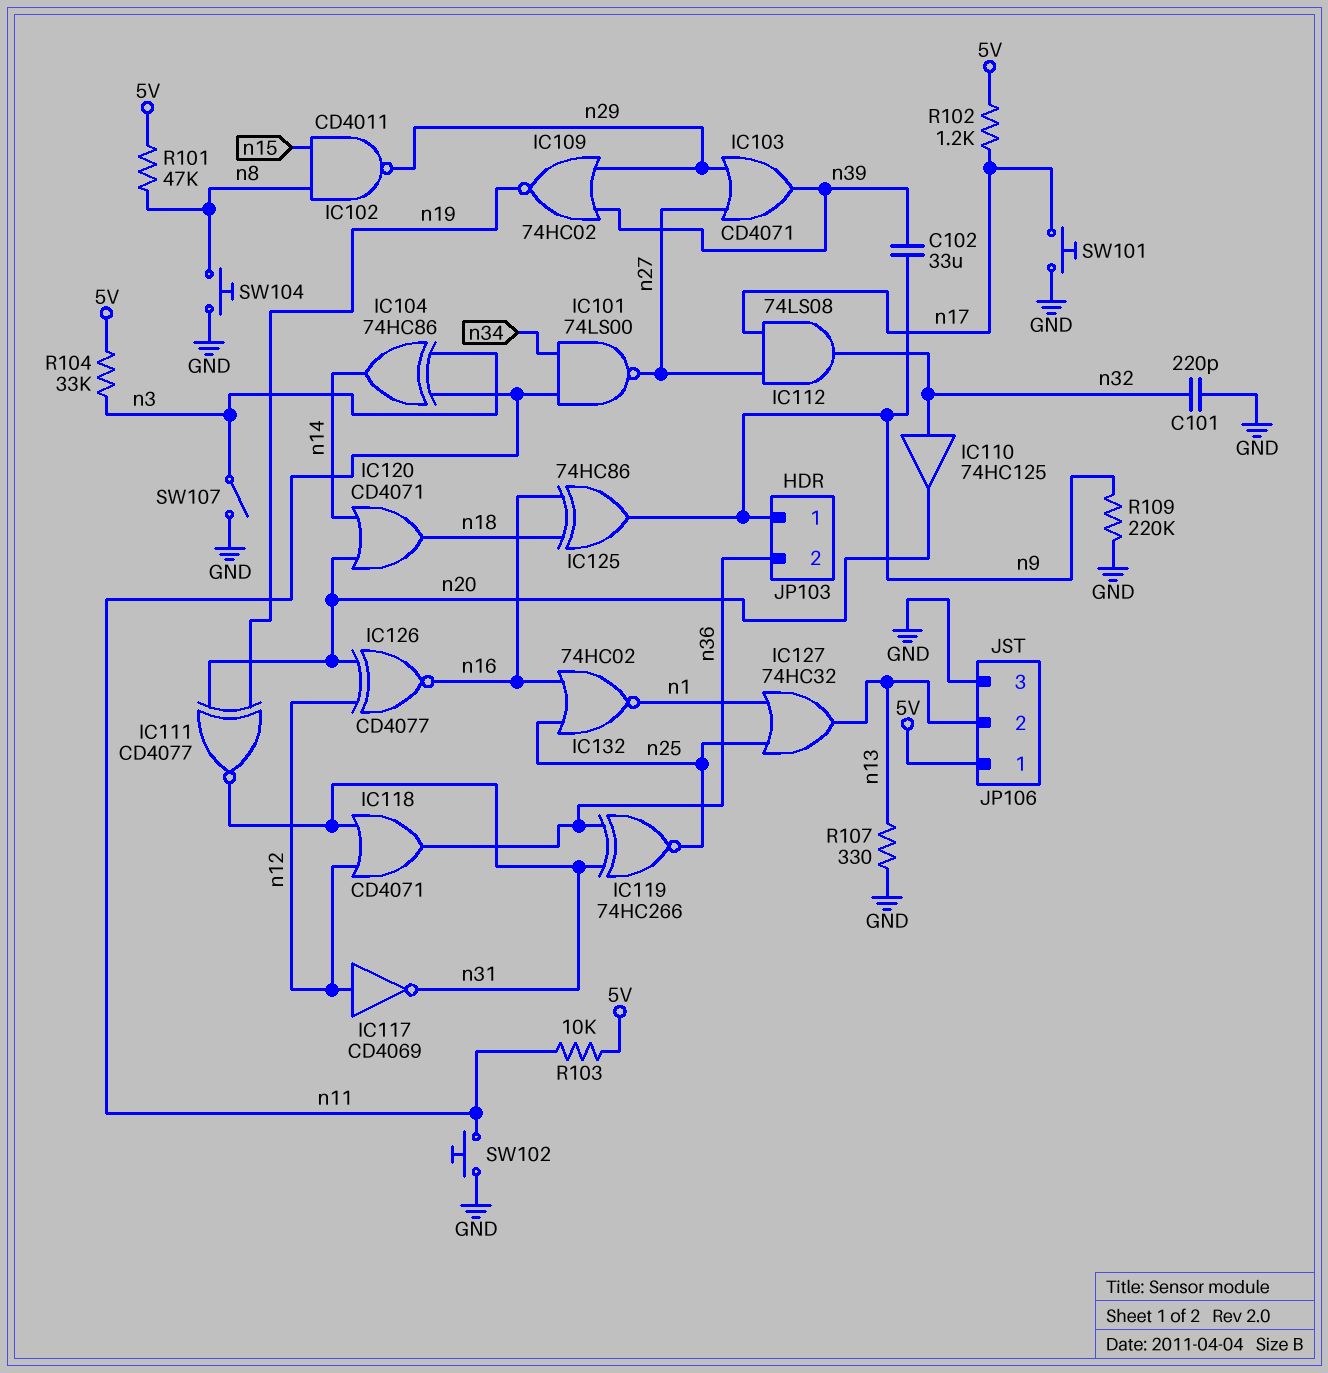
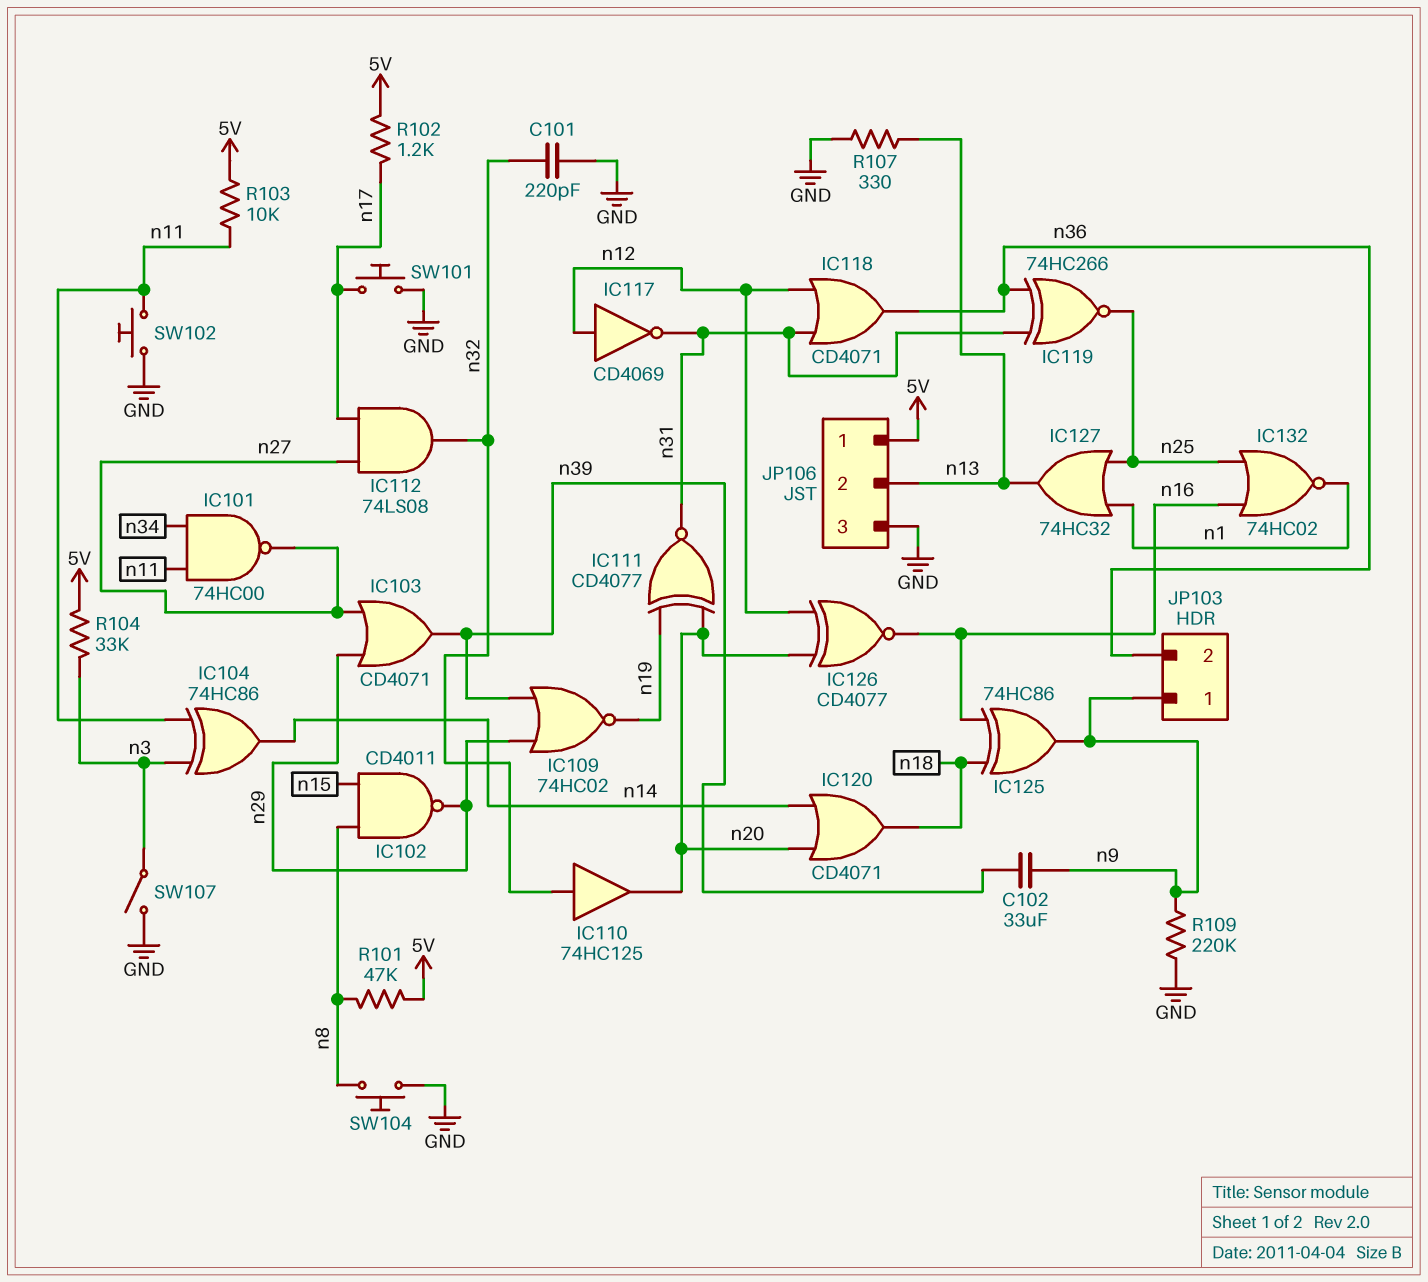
IC101: NAND 74LS00 (in n11, in n34, out n27) -> NAND 74HC00 (in n11, in n34, out n27)

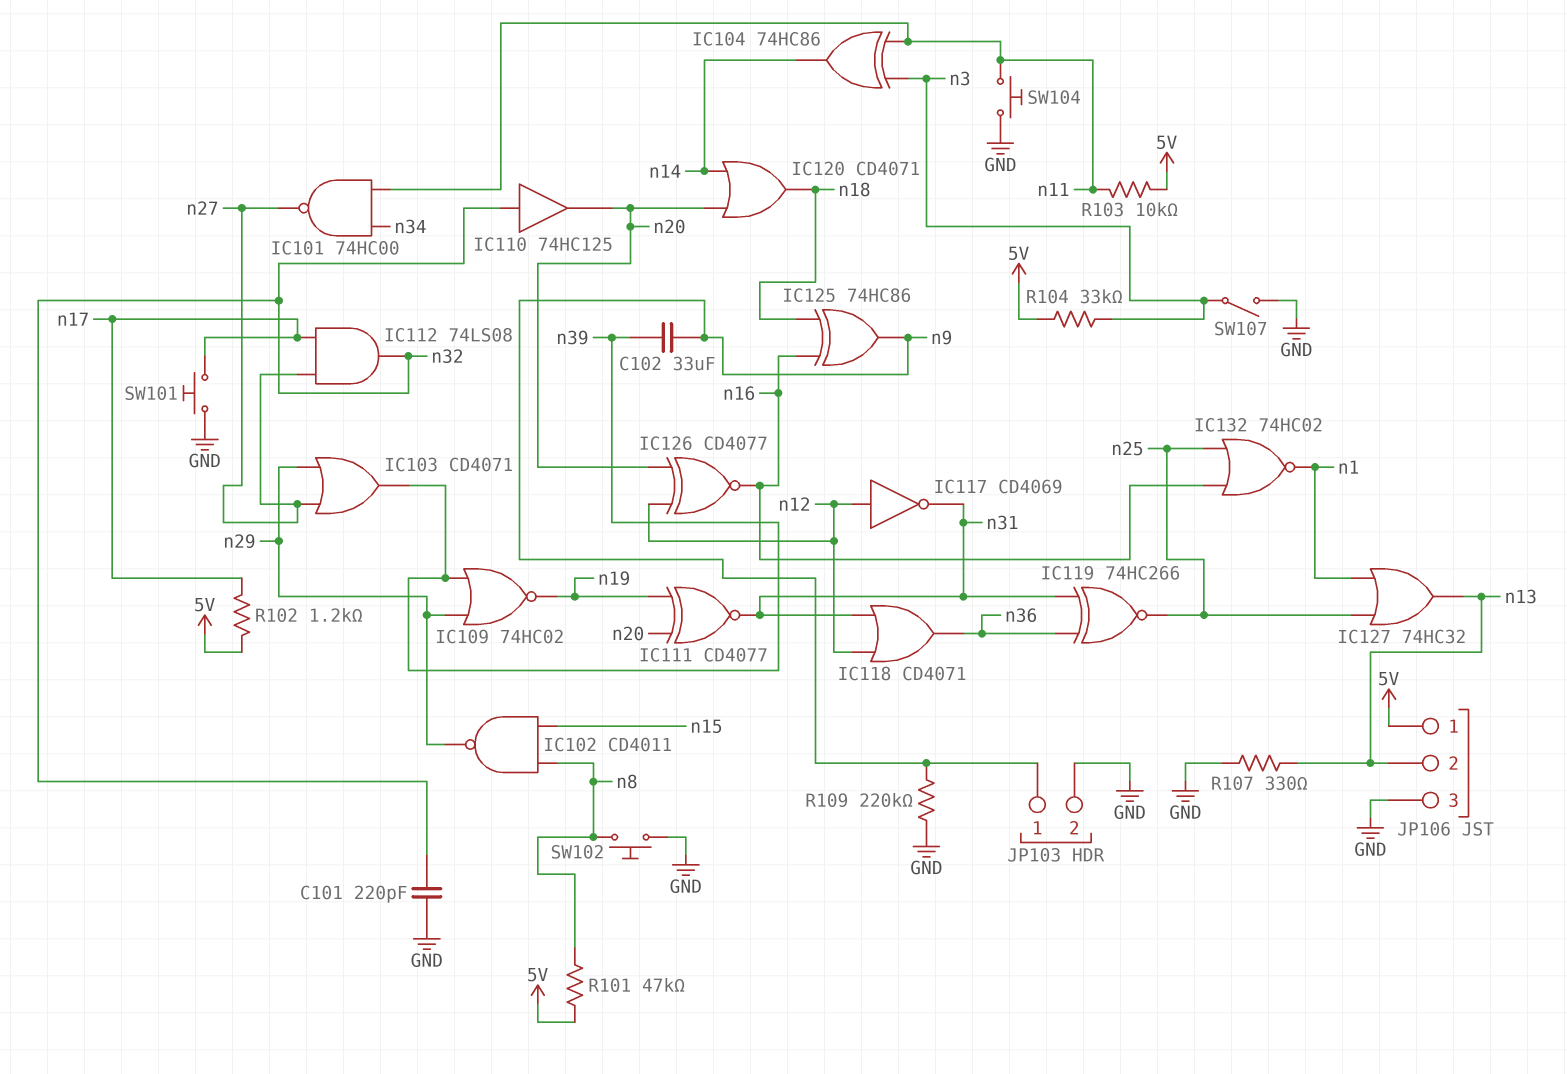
JP103 pin 2: n36 -> GND
SW102: button (GND, n11) -> button (GND, n8)
SW104: button (GND, n8) -> button (GND, n11)

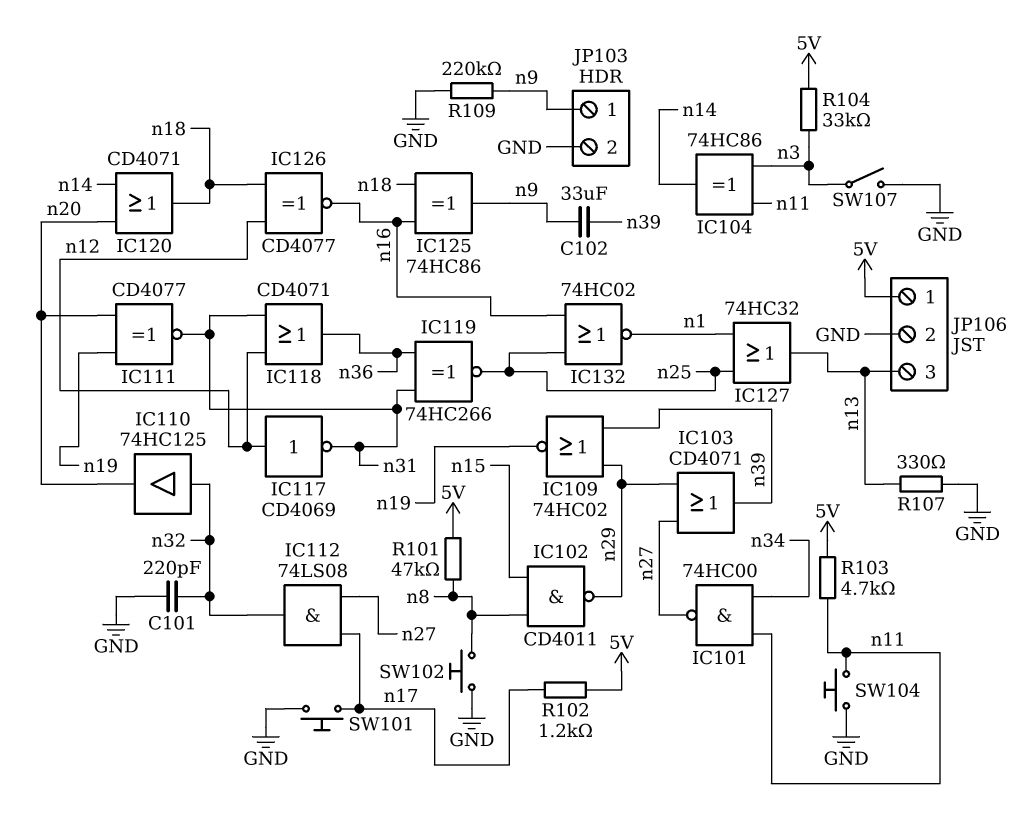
IC126: XNOR CD4077 (in n12, in n20, out n16) -> XNOR CD4077 (in n12, in n18, out n16)
JP106 pin 2: n13 -> GND
JP106 pin 3: GND -> n13
R103: 10k (5V, n11) -> 4.7k (5V, n11)

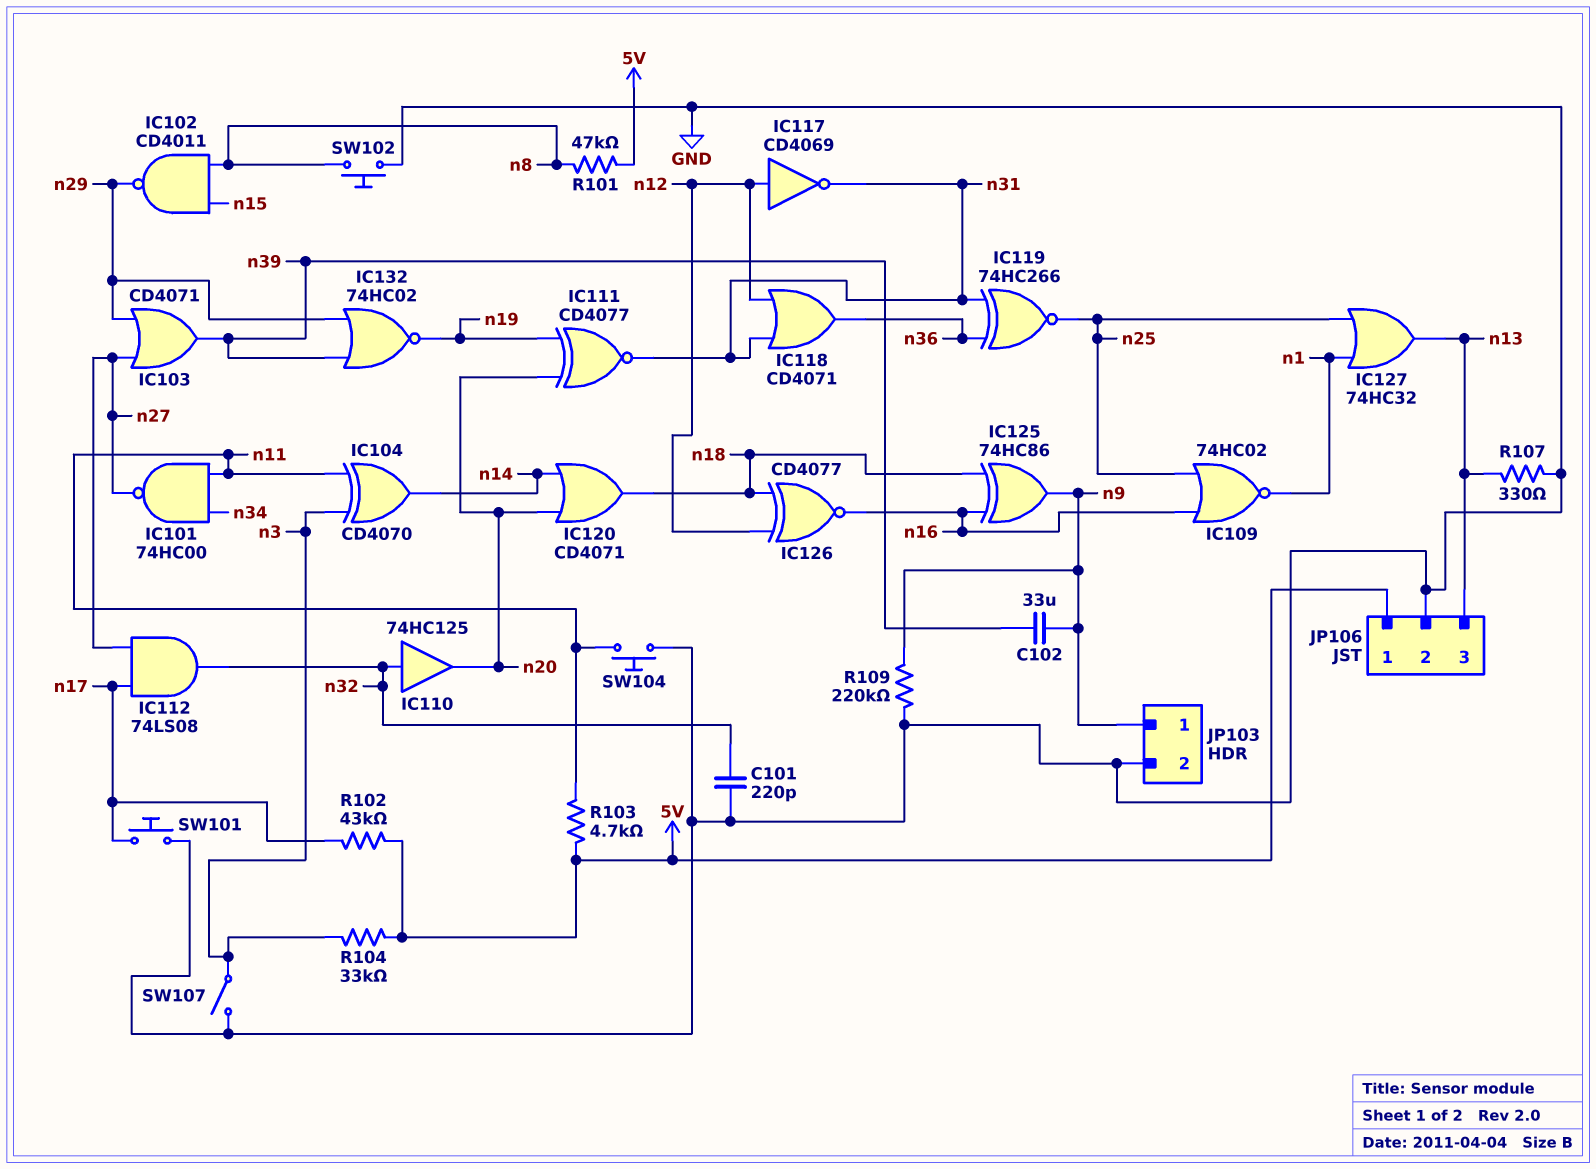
IC104: XOR 74HC86 (in n3, in n11, out n14) -> XOR CD4070 (in n3, in n11, out n14)
IC109: NOR 74HC02 (in n29, in n39, out n19) -> NOR 74HC02 (in n16, in n25, out n1)
IC132: NOR 74HC02 (in n16, in n25, out n1) -> NOR 74HC02 (in n29, in n39, out n19)
R102: 1.2k (5V, n17) -> 43k (5V, n17)

